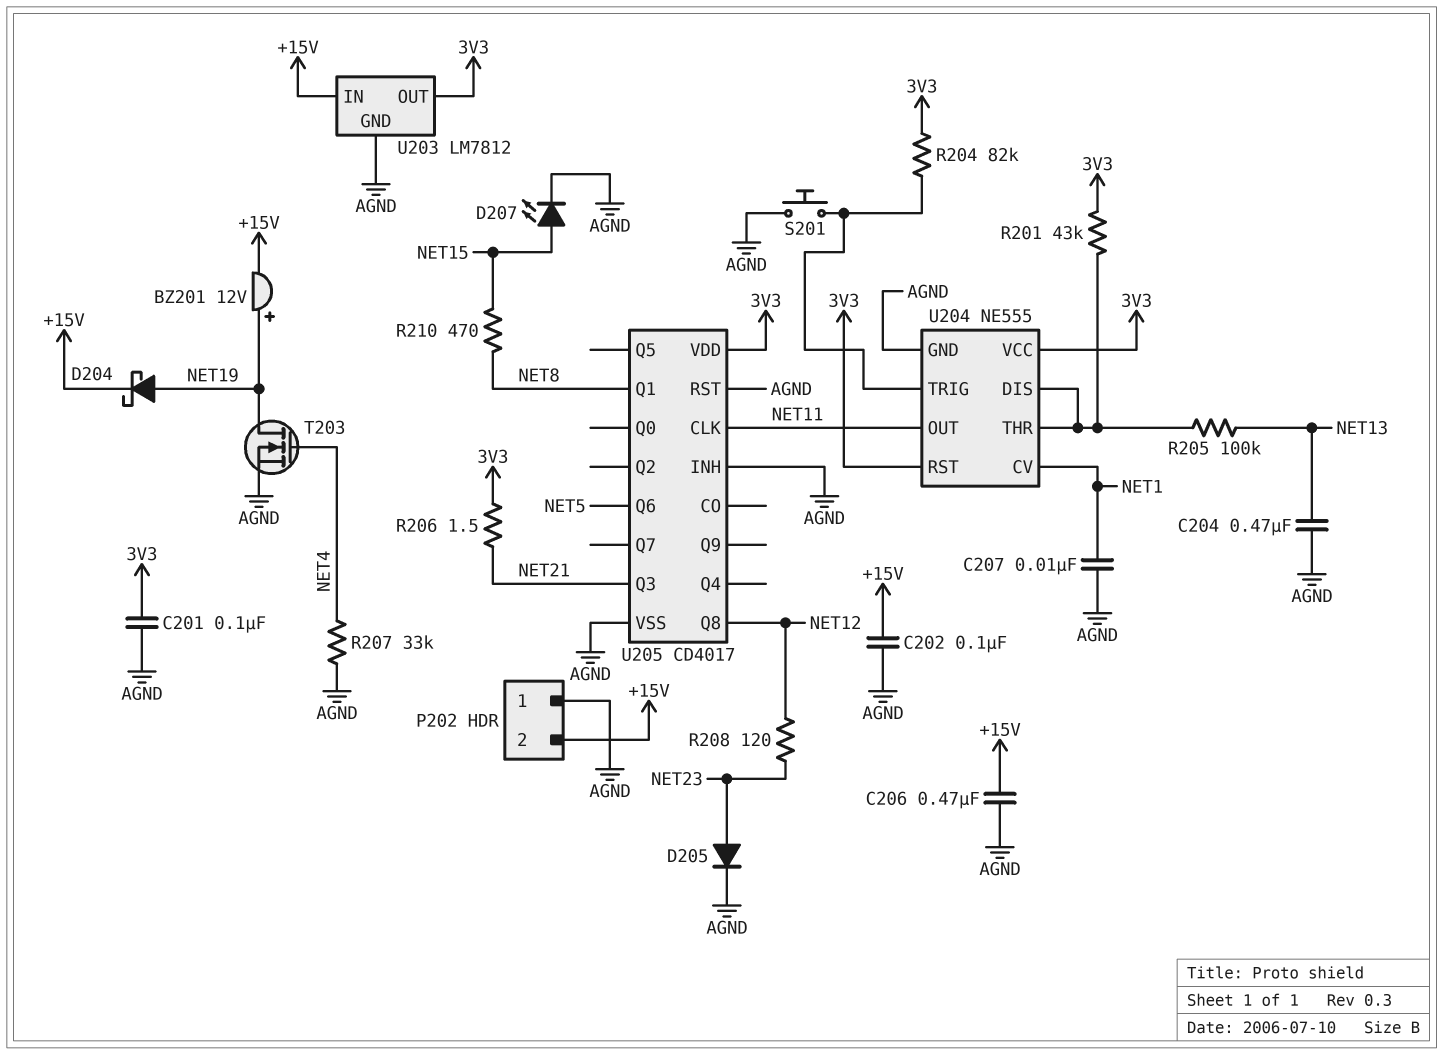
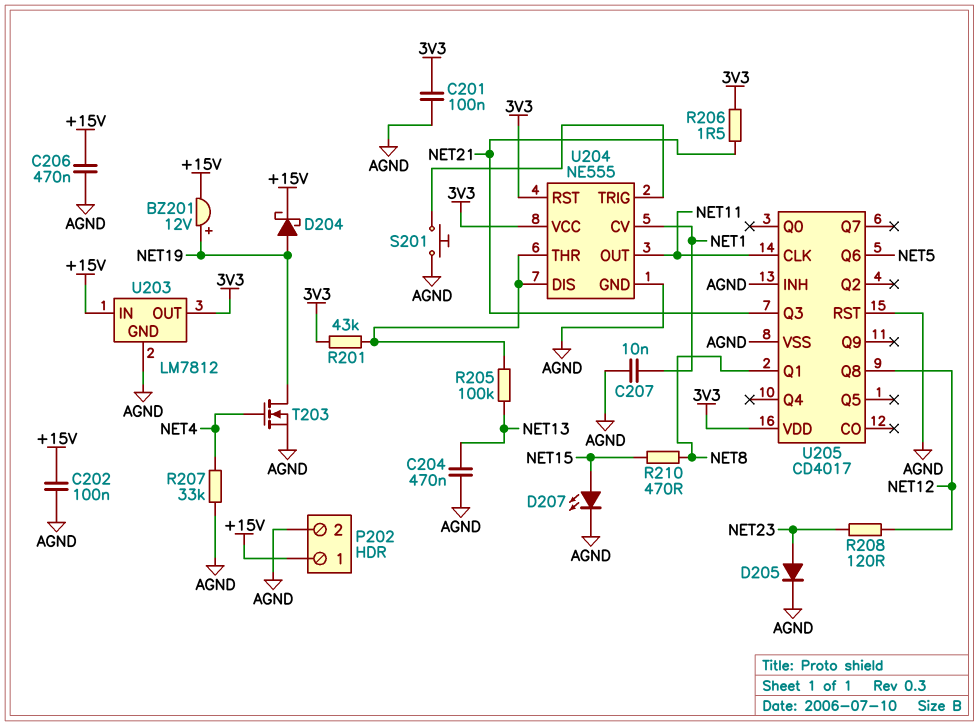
P202 pin 1: AGND -> +15V
P202 pin 2: +15V -> AGND
R204: 82k (3V3, U204/TRIG) -> none

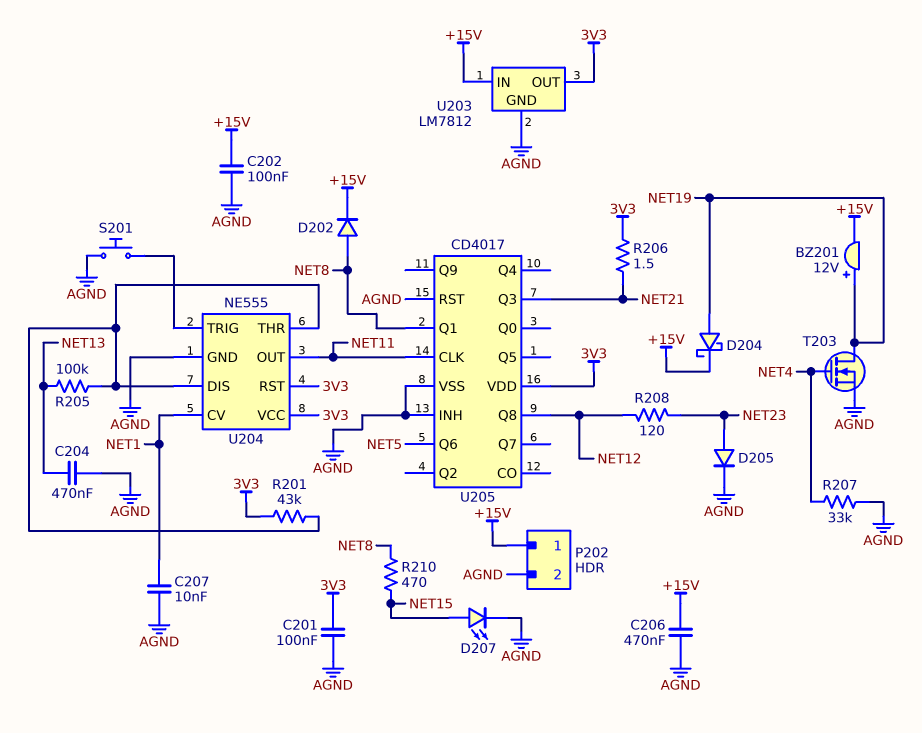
D202: none -> diode (A NET8, K +15V)

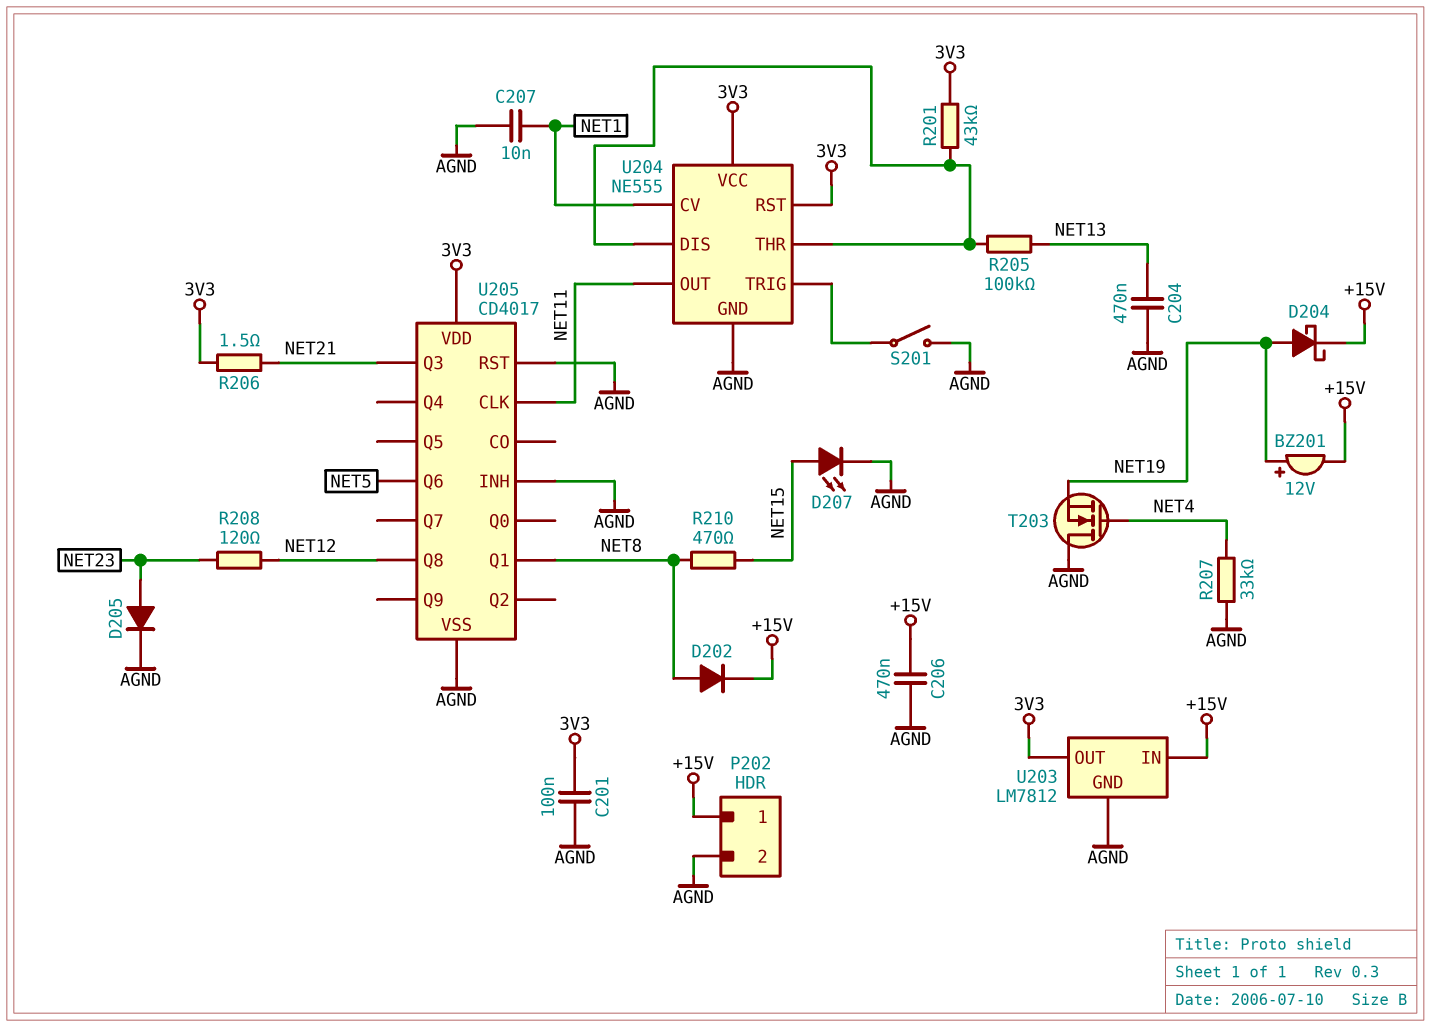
C202: 100nF (+15V, AGND) -> none
S201: button (AGND, U204/TRIG) -> switch (AGND, U204/TRIG)
T203: NMOS (G NET4, D NET19, S AGND) -> NMOS (G NET4, D AGND, S NET19)

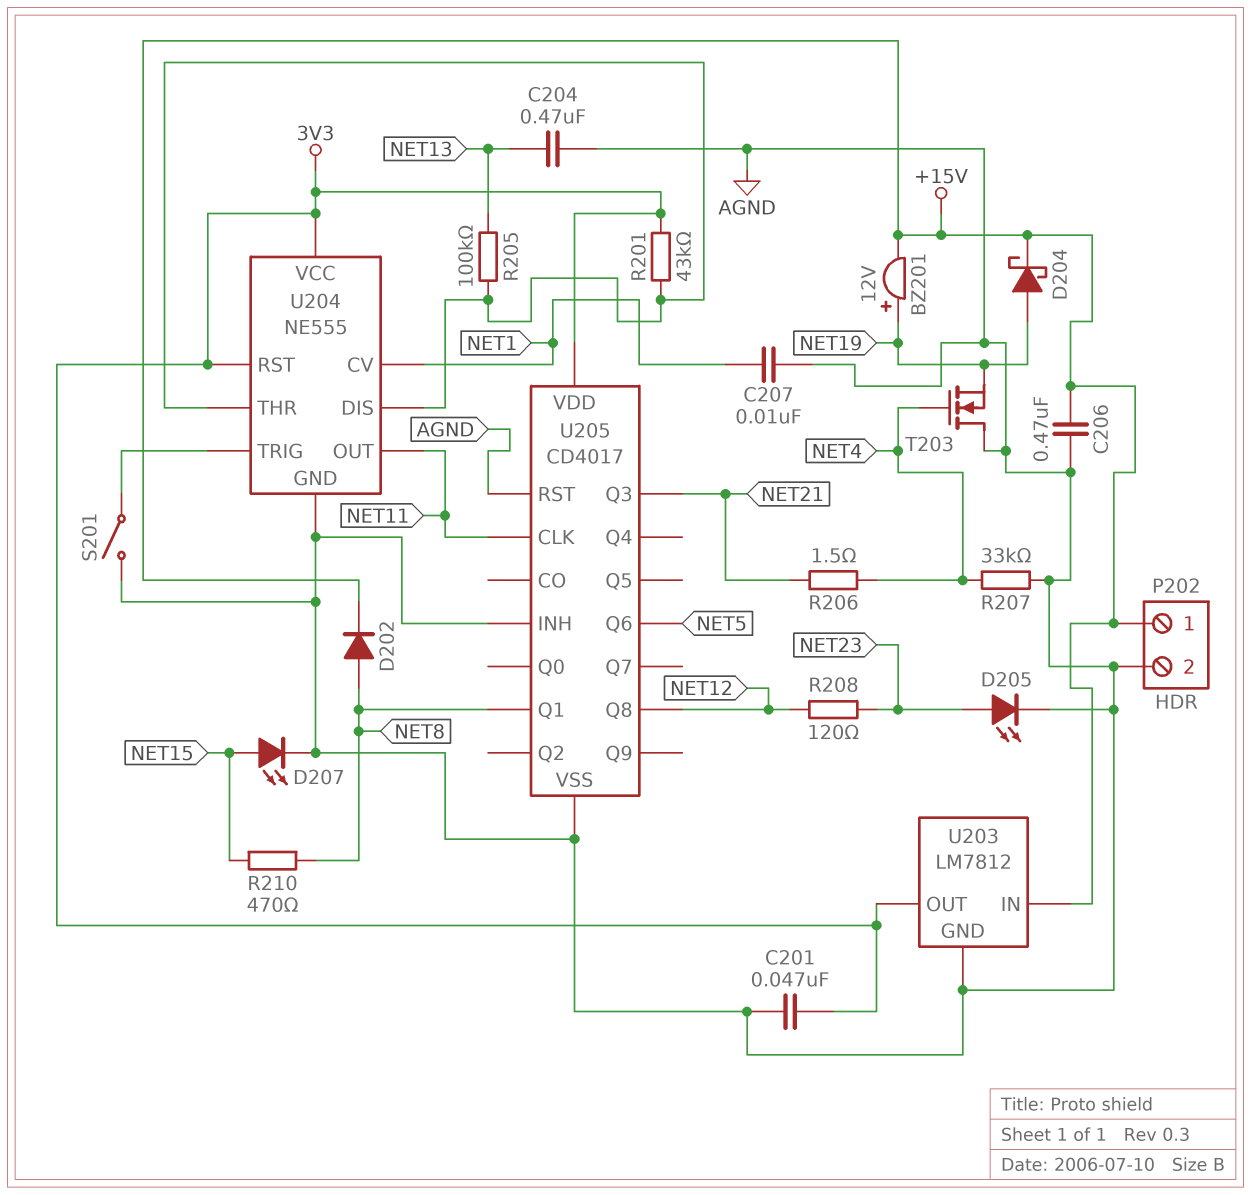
C201: 100nF (3V3, AGND) -> 47nF (3V3, AGND)
D205: diode (A NET23, K AGND) -> LED (A NET23, K AGND)
R206: 1.5 (3V3, NET21) -> 1.5 (NET4, NET21)

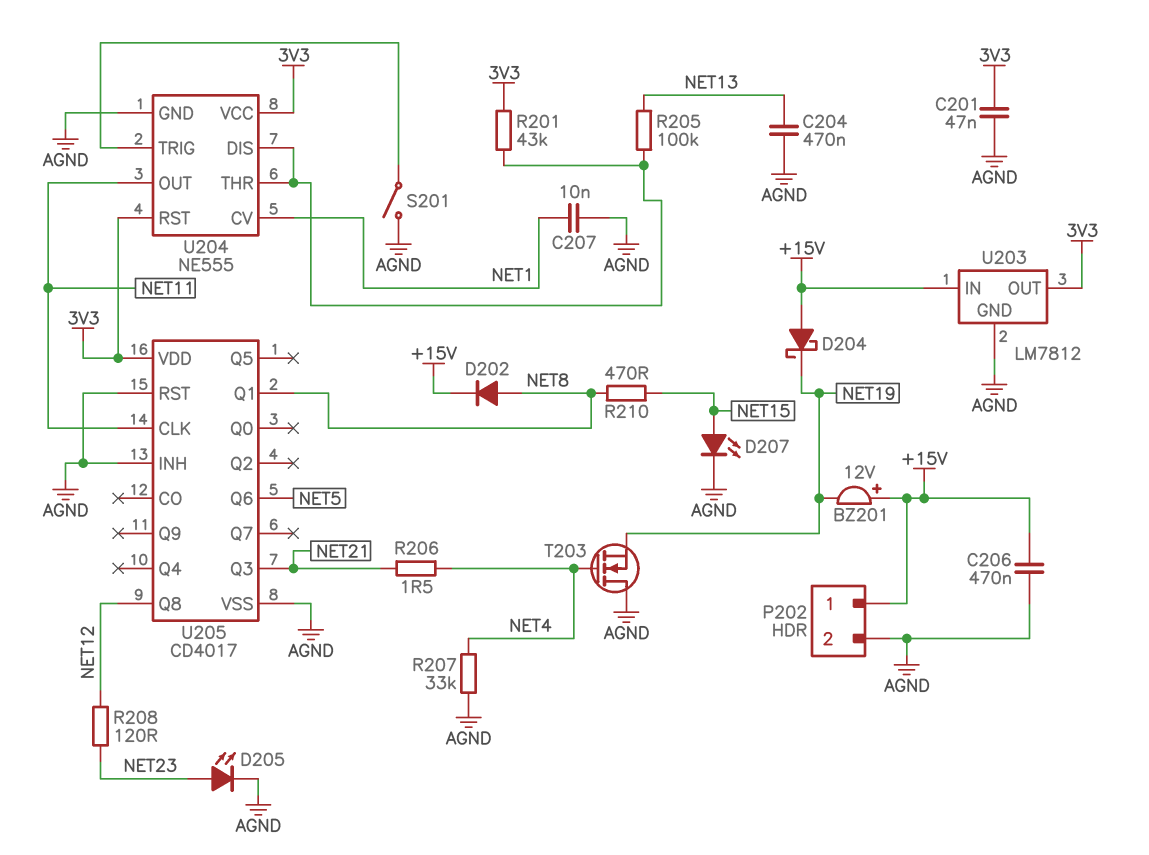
BZ201: buzzer 12V (plus NET19, minus +15V) -> buzzer 12V (plus +15V, minus NET19)
D204: schottky (A NET19, K +15V) -> schottky (A +15V, K NET19)

